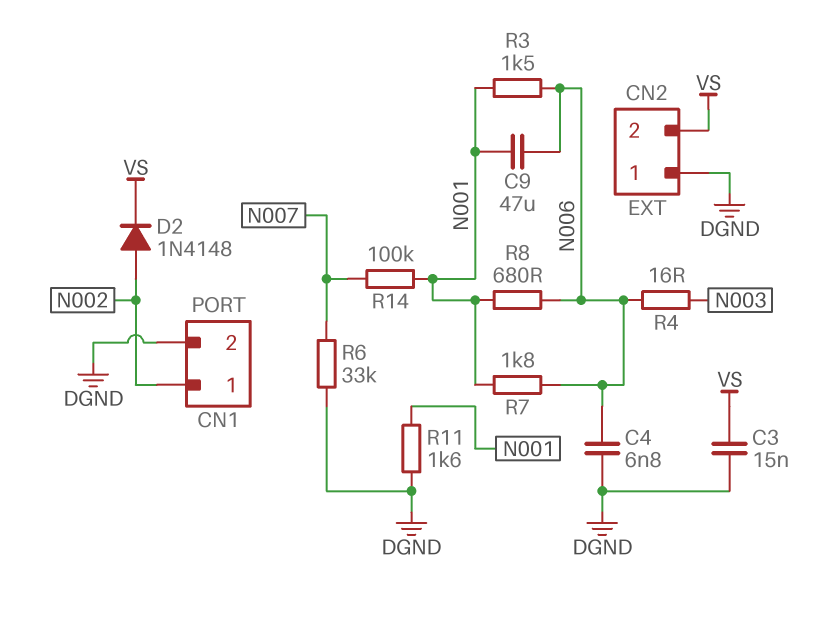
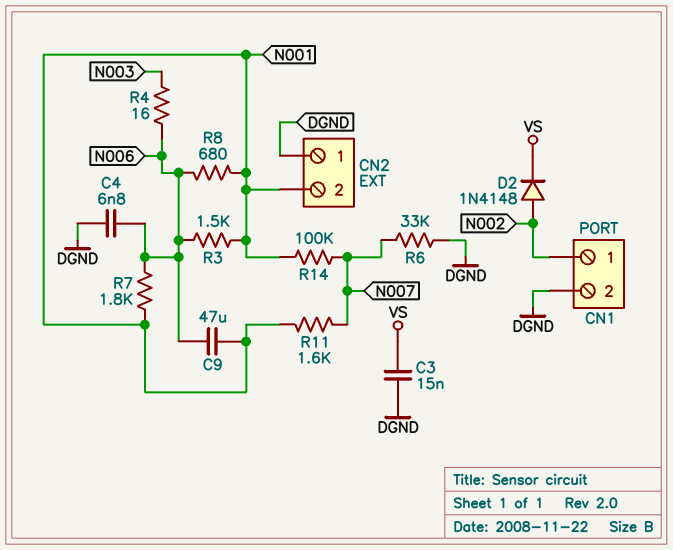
CN2 pin 2: VS -> N001
R11: 1.6k (DGND, N001) -> 1.6k (N001, N007)

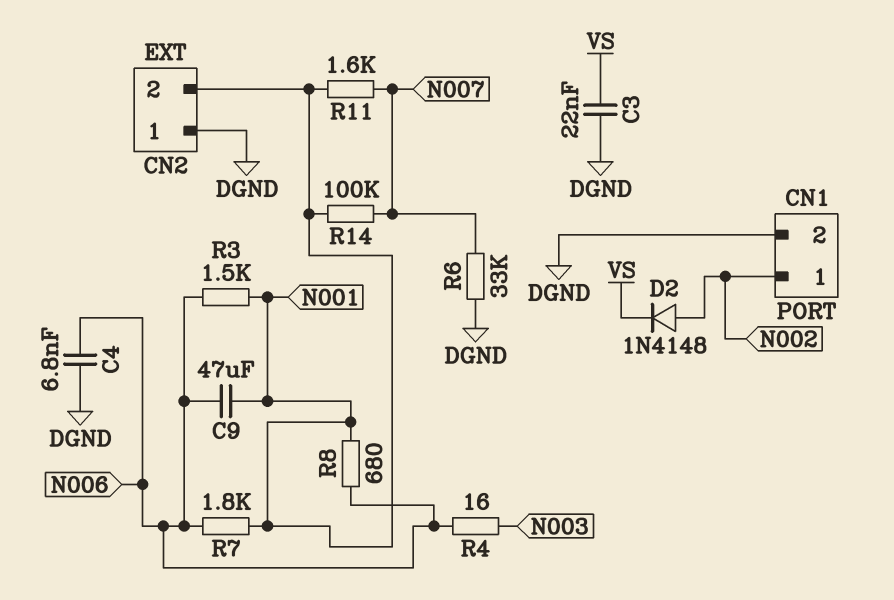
C3: 15nF (DGND, VS) -> 22nF (DGND, VS)

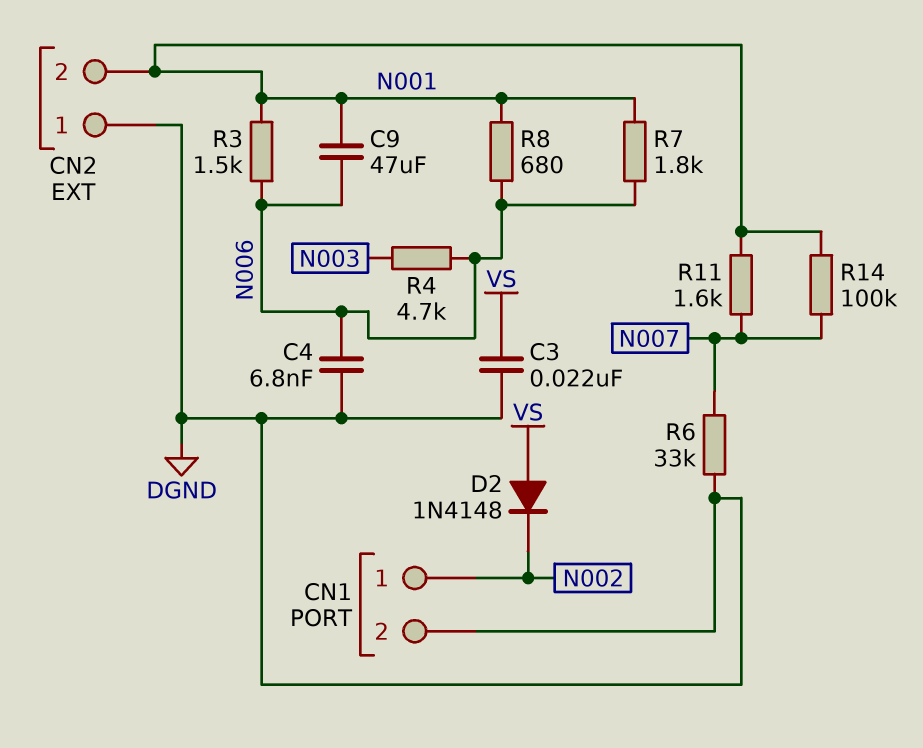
D2: diode 1N4148 (A N002, K VS) -> diode 1N4148 (A VS, K N002)
R4: 16 (N003, N006) -> 4.7k (N003, N006)

